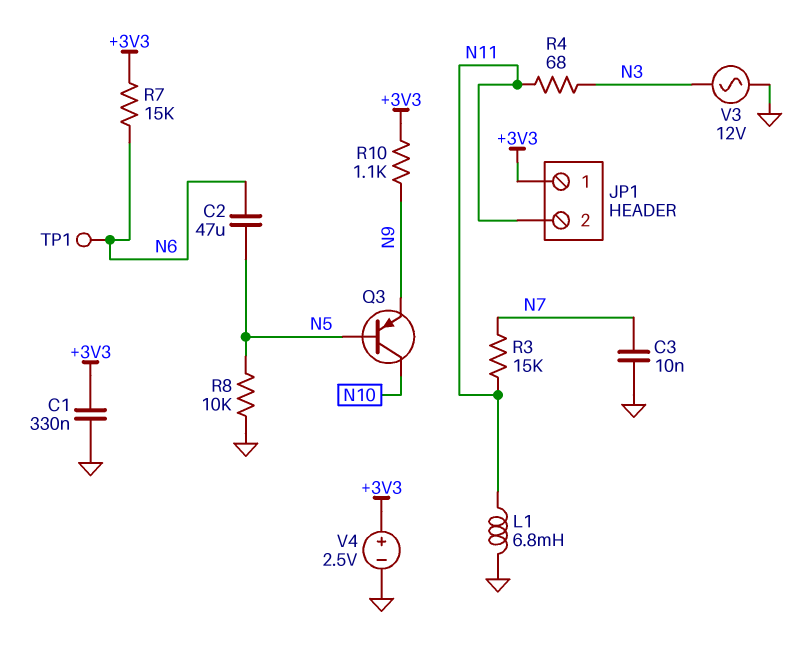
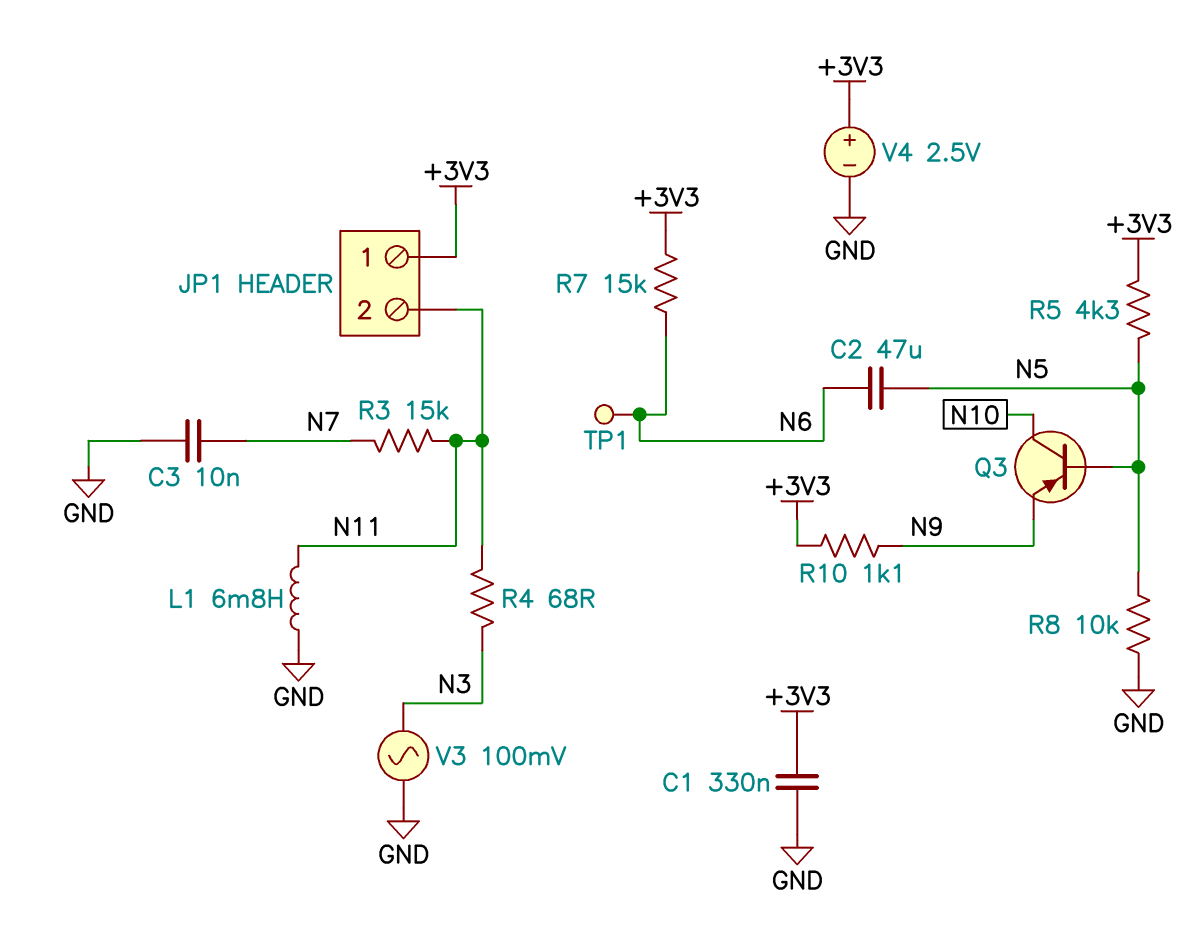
R5: none -> 4.3k (+3V3, N5)
V3: AC 12V (GND, N3) -> AC 100mV (GND, N3)

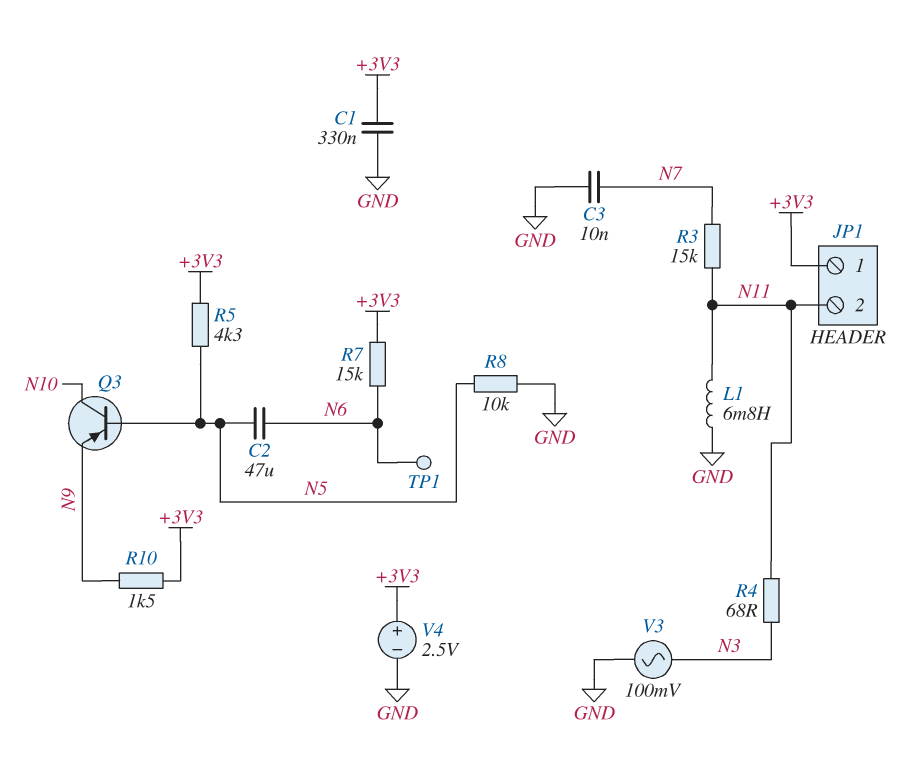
R10: 1.1k (+3V3, N9) -> 1.5k (+3V3, N9)

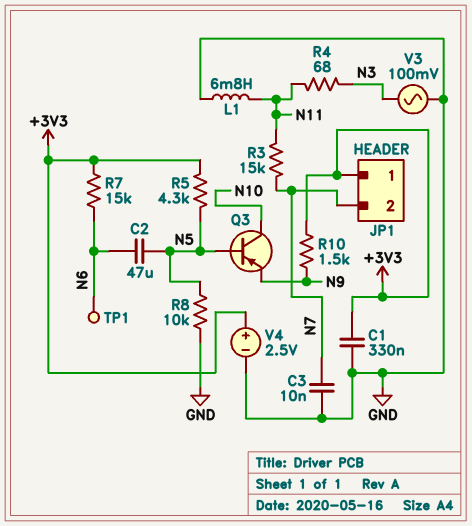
JP1 pin 2: N11 -> N7

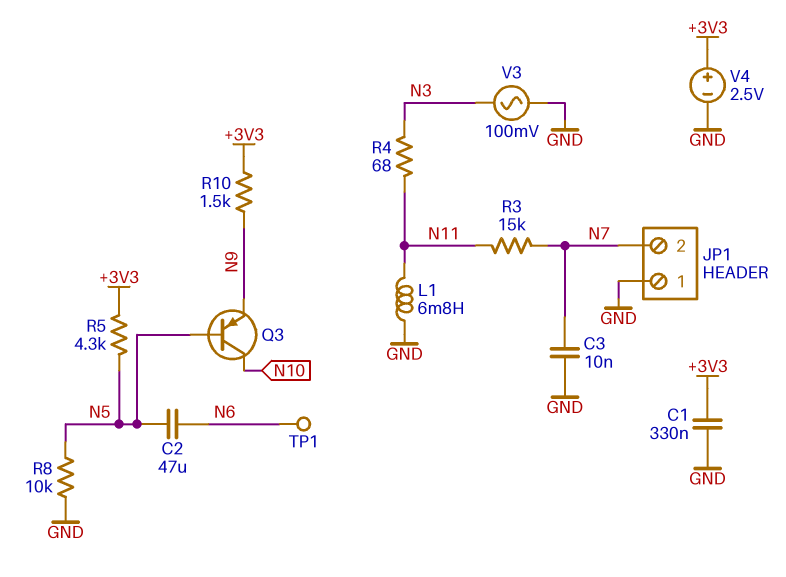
JP1 pin 1: +3V3 -> GND
R7: 15k (+3V3, N6) -> none

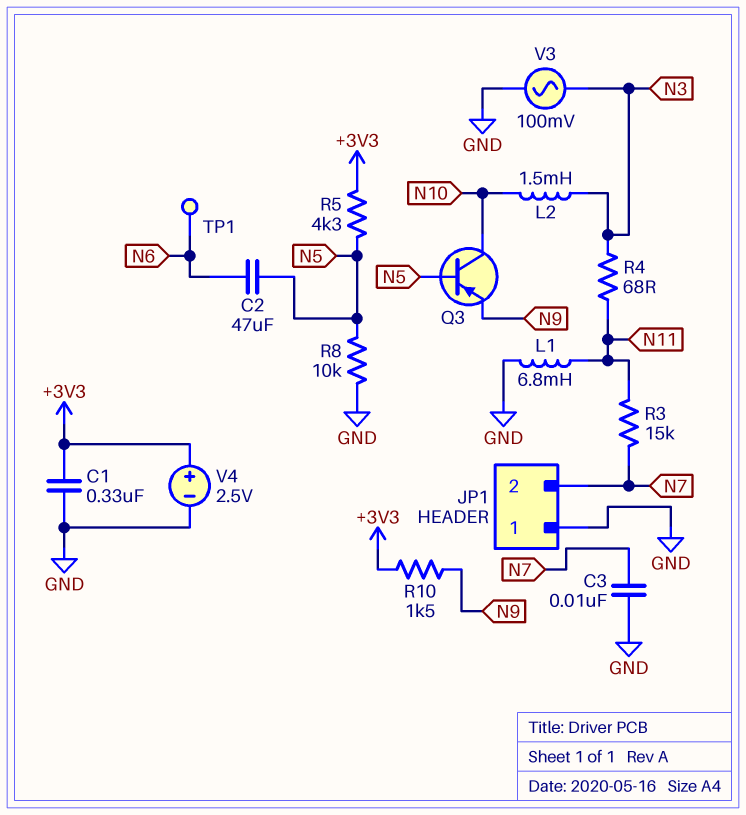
L2: none -> 1.5mH (N3, N10)

